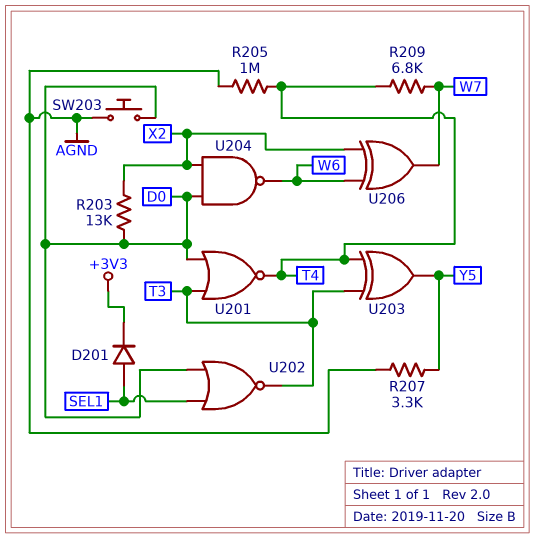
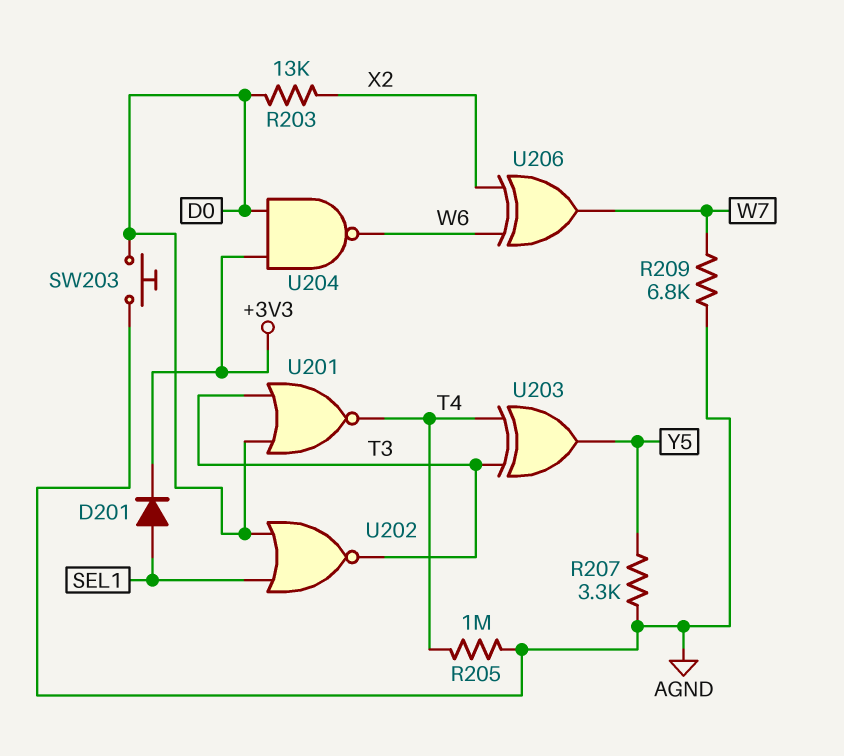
R209: 6.8k (T4, W7) -> 6.8k (AGND, W7)
U204: NAND (in D0, in X2, out W6) -> NAND (in +3V3, in D0, out W6)

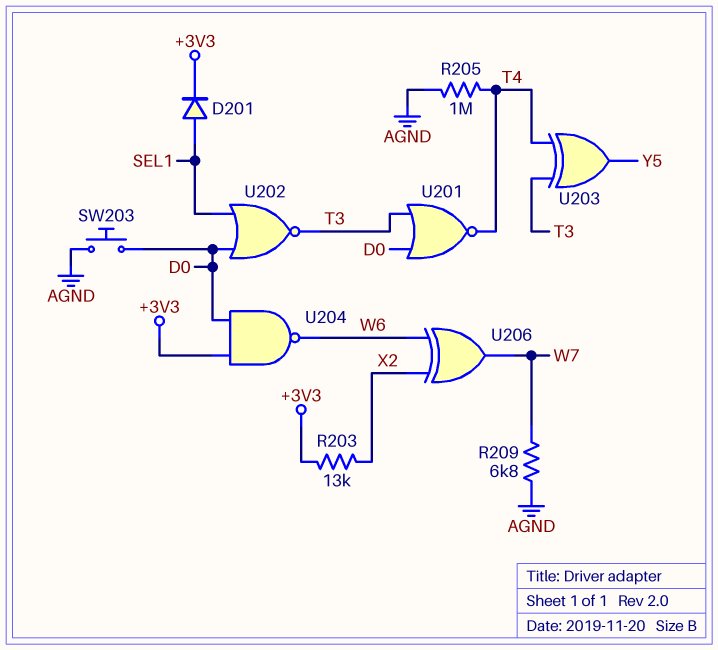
R203: 13k (D0, X2) -> 13k (+3V3, X2)
R207: 3.3k (AGND, Y5) -> none

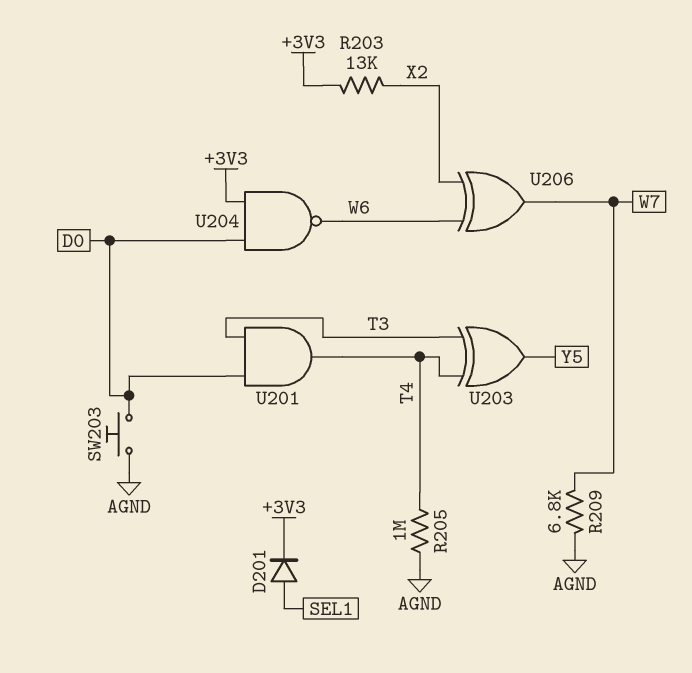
U201: NOR (in D0, in T3, out T4) -> AND (in D0, in T3, out T4)
U202: NOR (in D0, in SEL1, out T3) -> none

